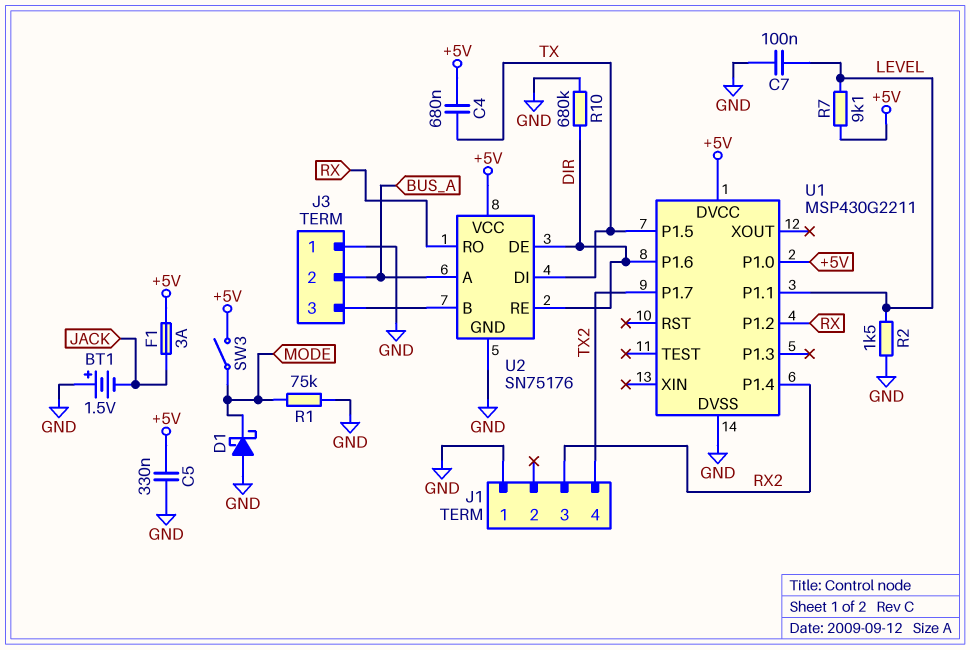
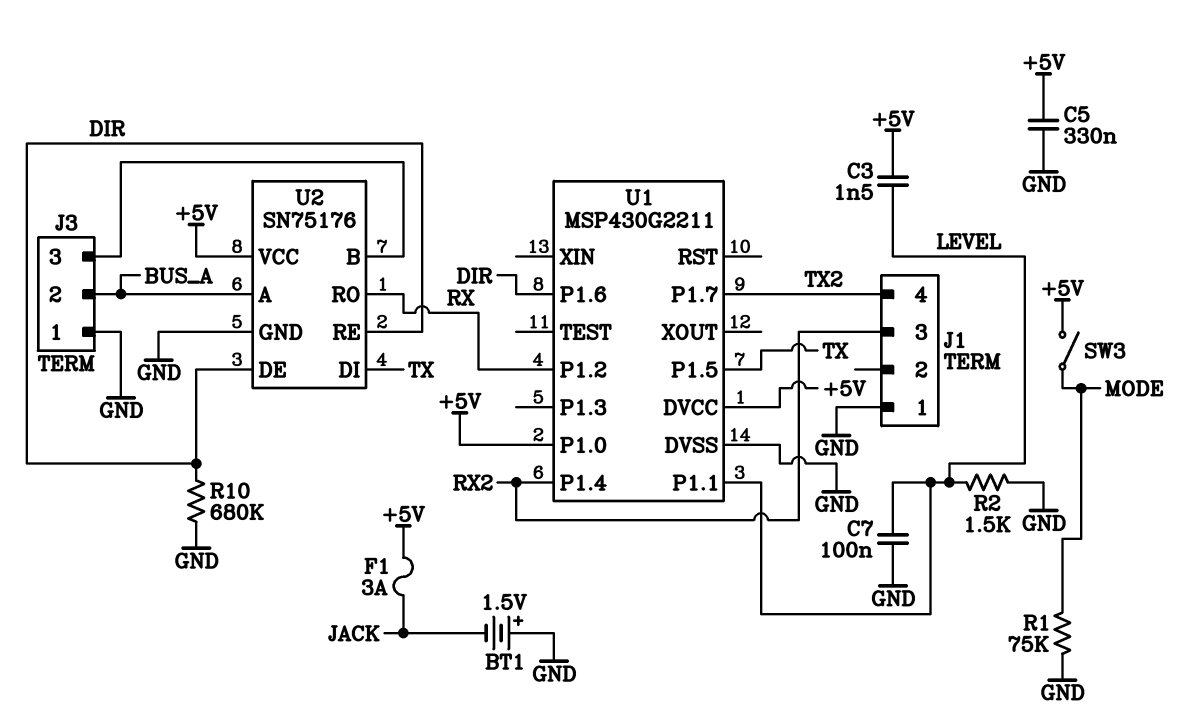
C3: none -> 1.5nF (+5V, LEVEL)
C4: 680nF (+5V, TX) -> none
D1: schottky (A GND, K MODE) -> none
R7: 9.1k (+5V, LEVEL) -> none

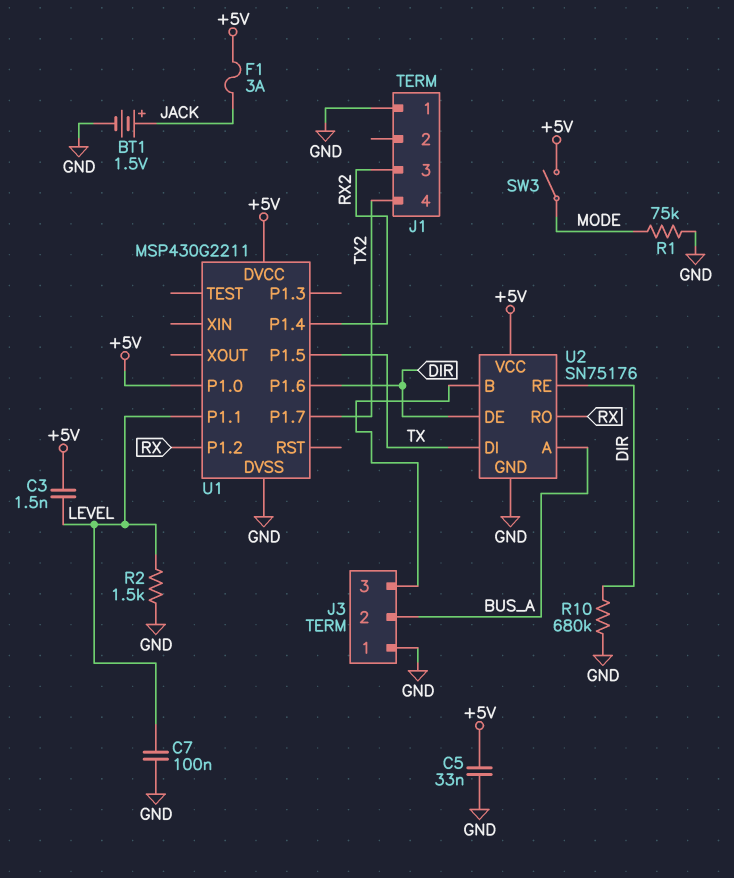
BT1: 1.5V (plus GND, minus JACK) -> 1.5V (plus JACK, minus GND)
C5: 330nF (+5V, GND) -> 33nF (+5V, GND)

